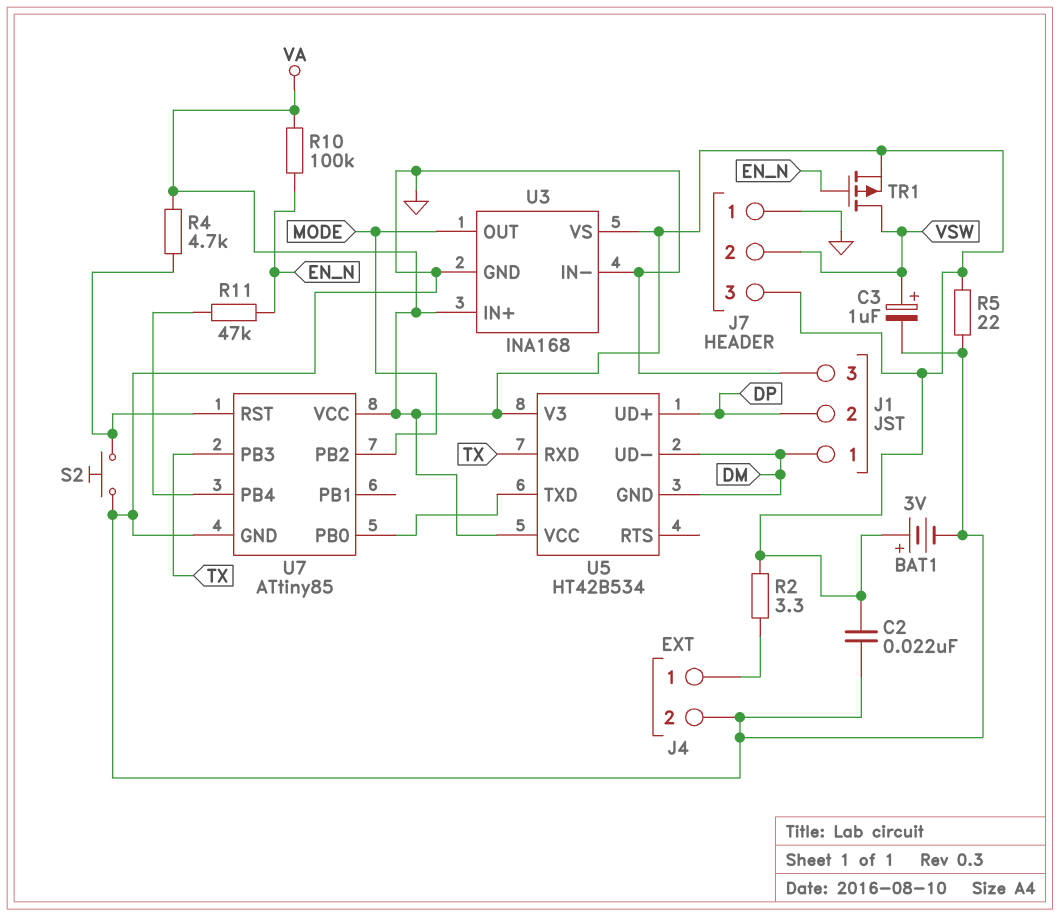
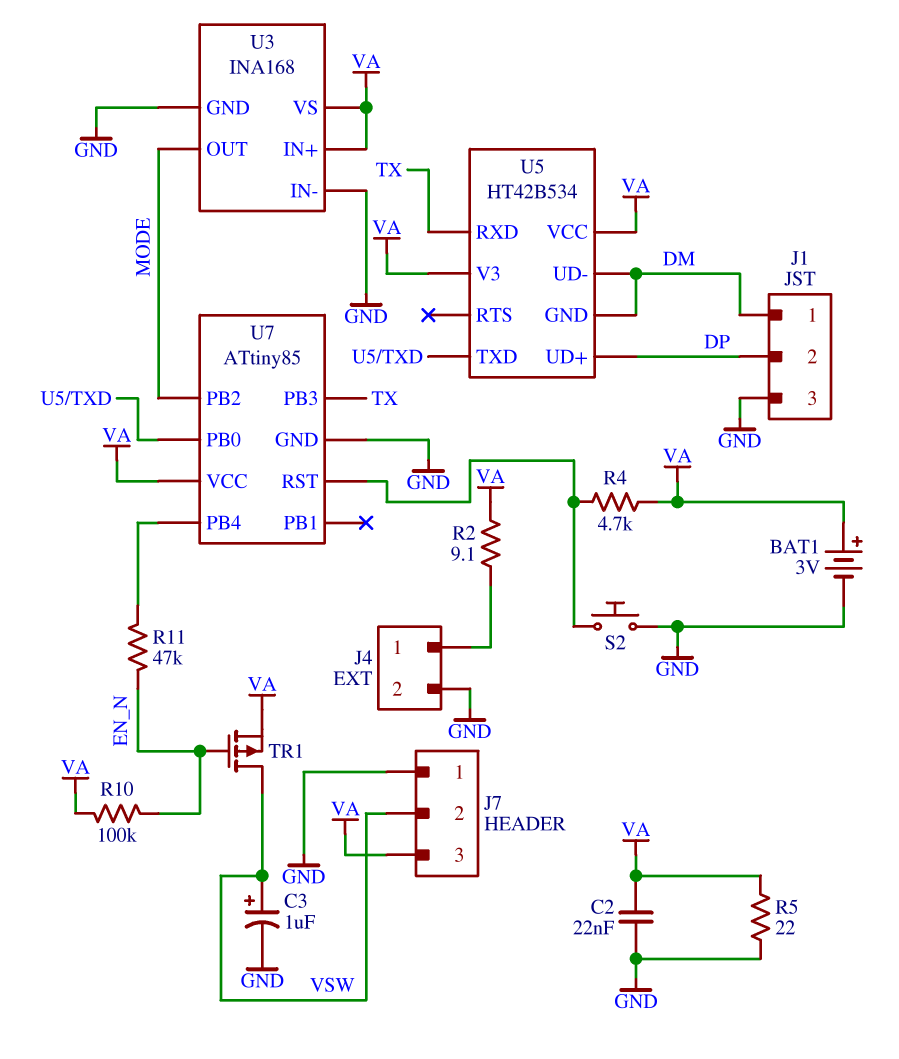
R2: 3.3 (J4/1, VA) -> 9.1 (J4/1, VA)

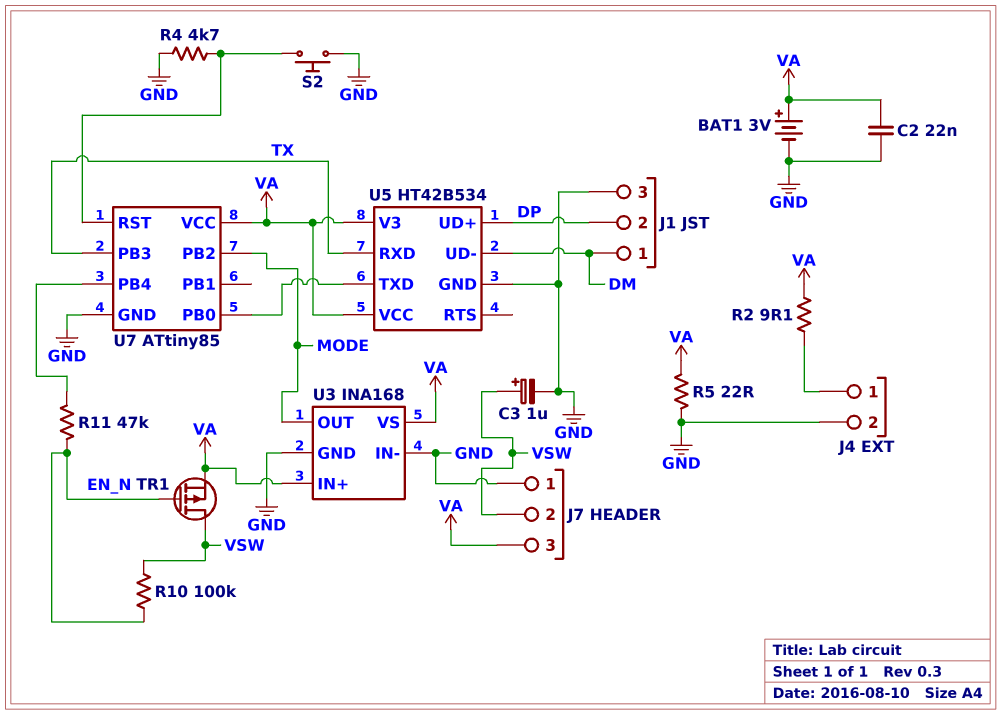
R4: 4.7k (U7/RST, VA) -> 4.7k (GND, U7/RST)
R10: 100k (EN_N, VA) -> 100k (EN_N, VSW)
U5 pin GND: DM -> GND

